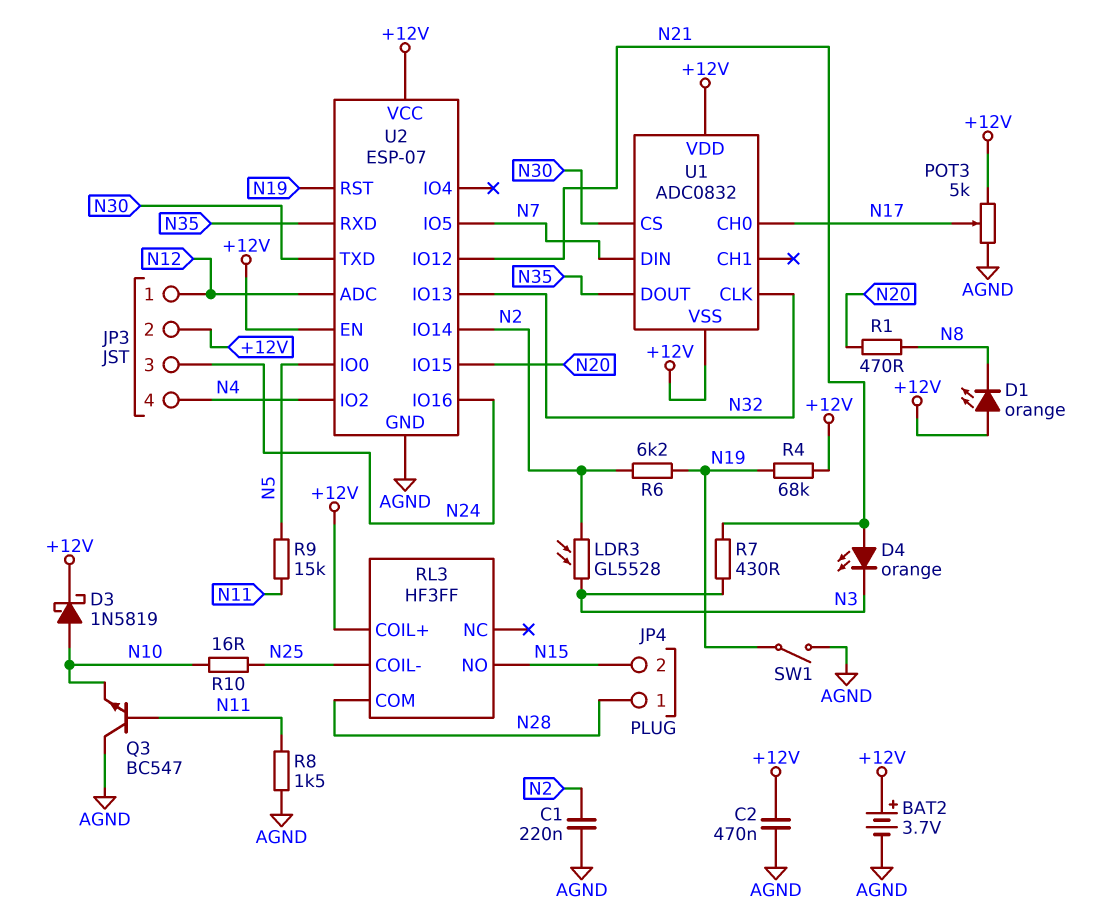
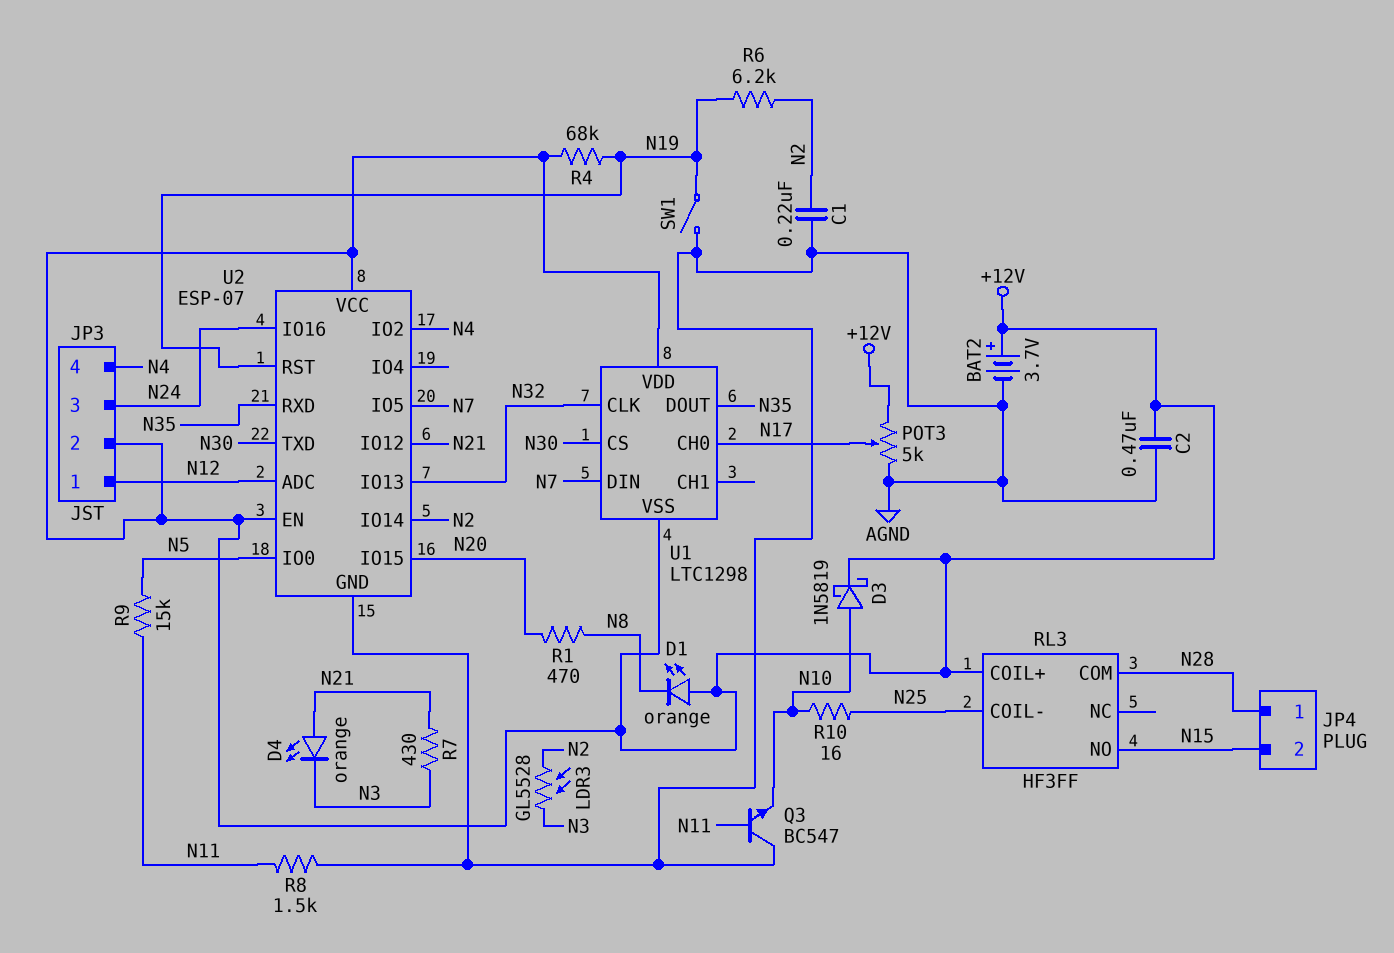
U1: ADC0832 -> LTC1298

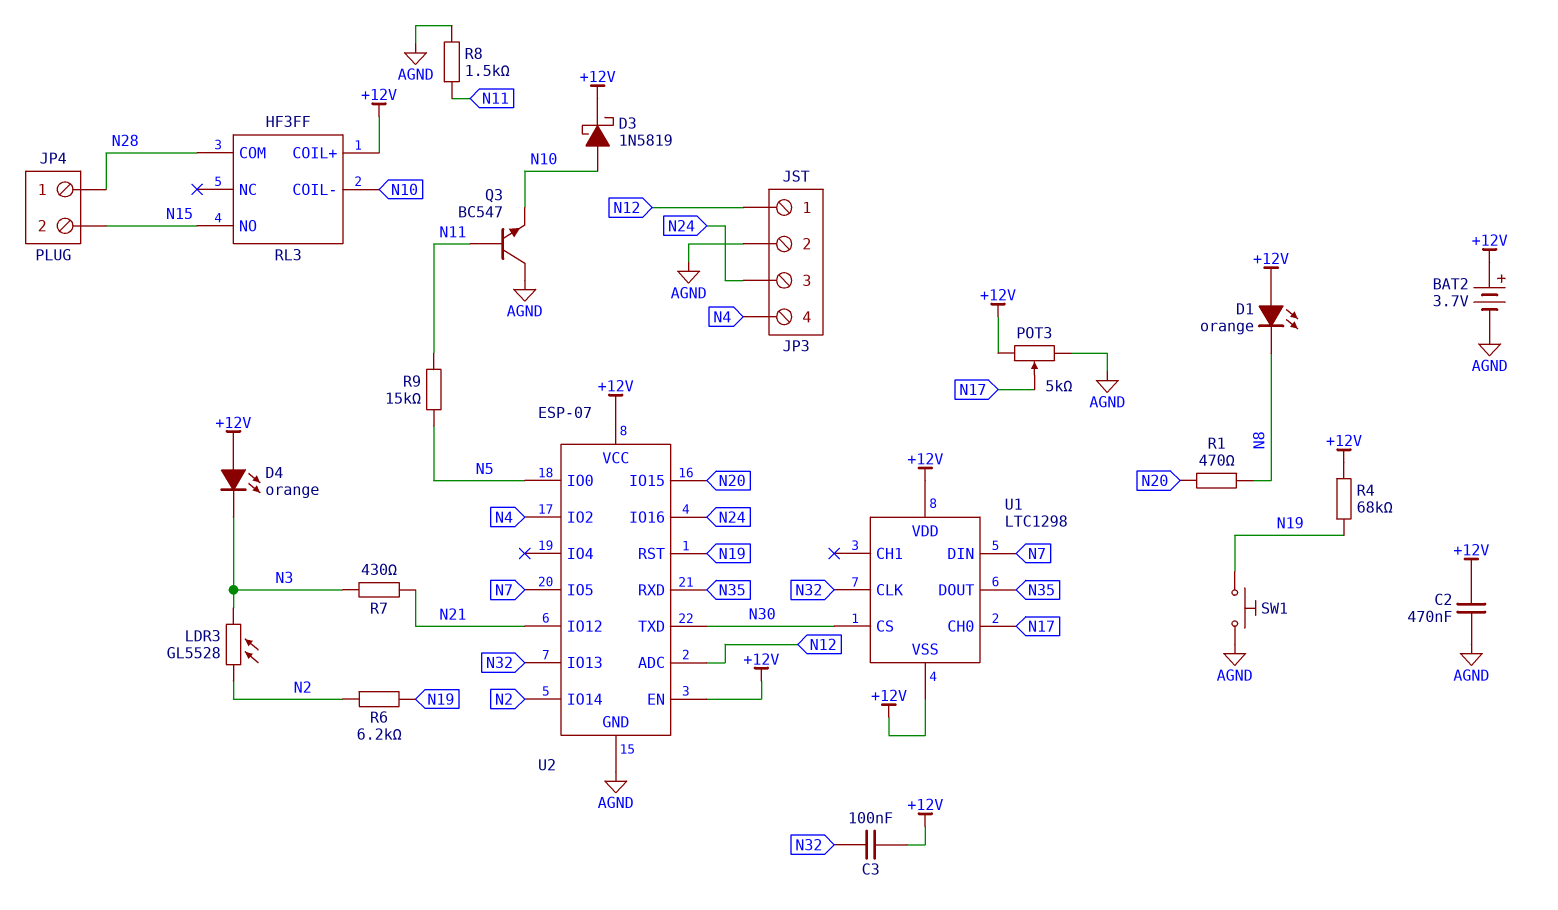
C1: 220nF (AGND, N2) -> none
C3: none -> 100nF (+12V, N32)
D4: LED orange (A N21, K N3) -> LED orange (A +12V, K N3)
JP3 pin 2: +12V -> AGND
R10: 16 (N10, N25) -> none
RL3 pin COIL-: N25 -> N10
SW1: switch (AGND, N19) -> button (AGND, N19)

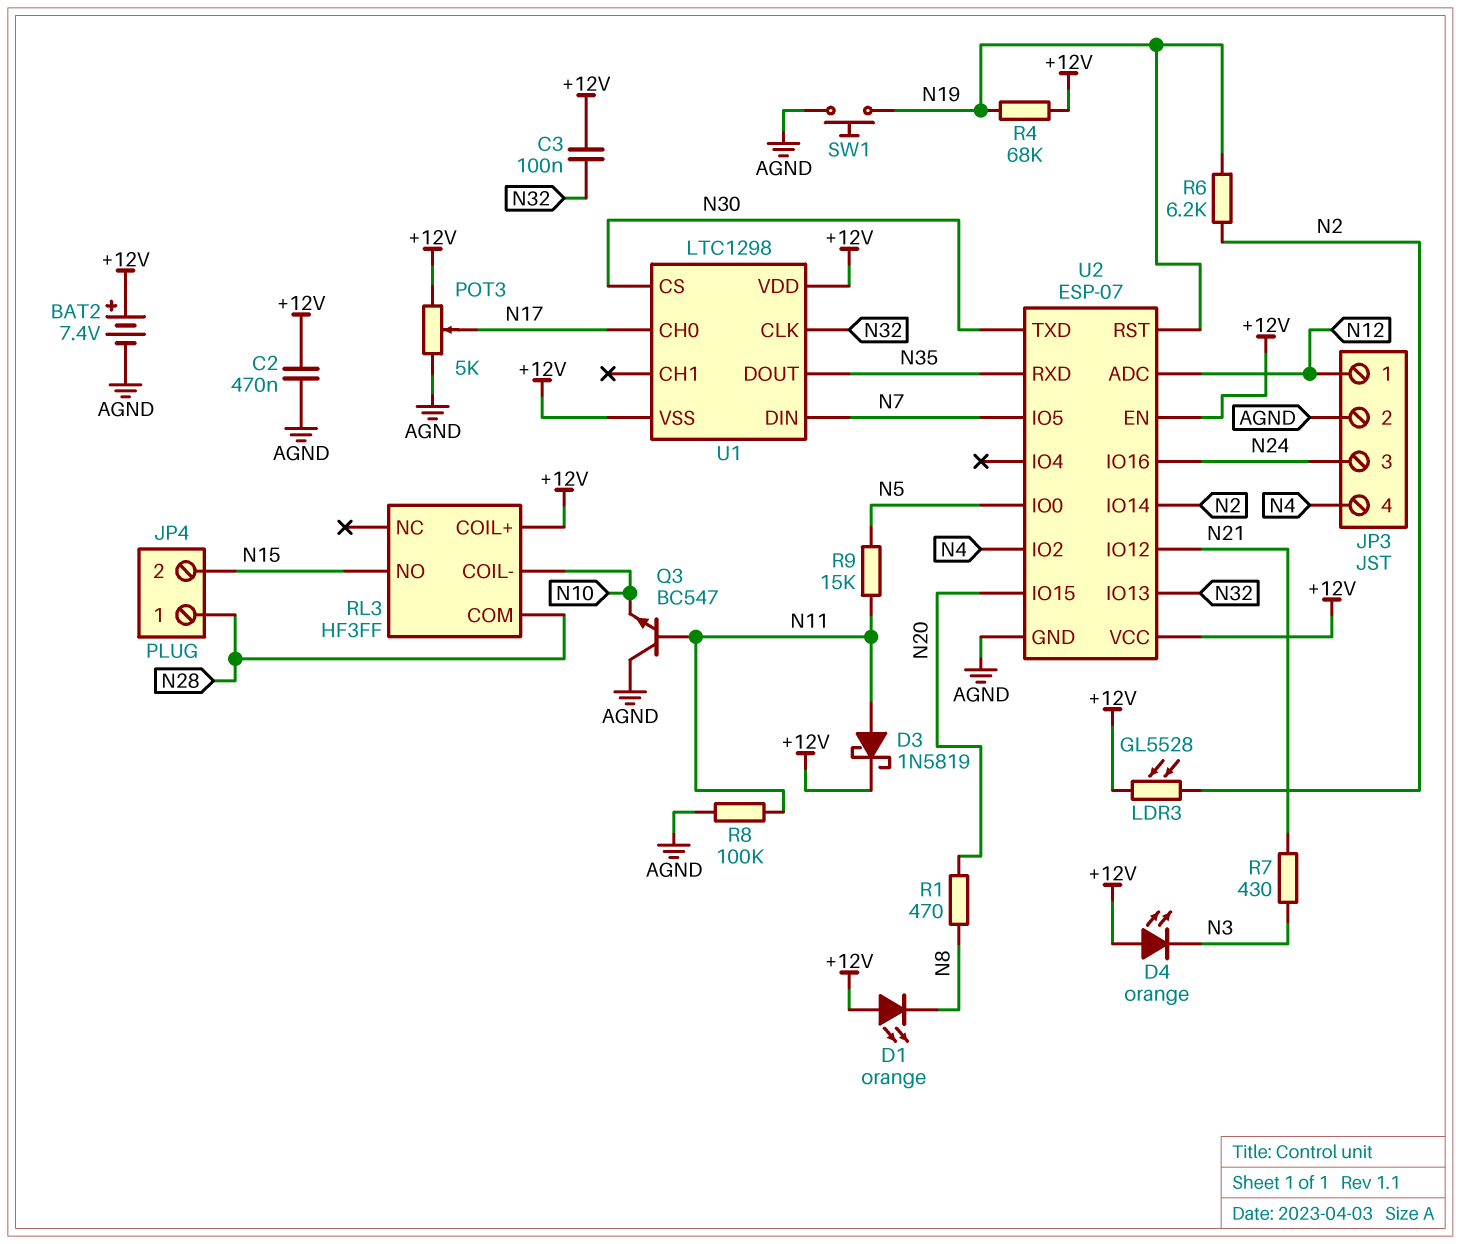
BAT2: 3.7V (plus +12V, minus AGND) -> 7.4V (plus +12V, minus AGND)
D3: schottky 1N5819 (A N10, K +12V) -> schottky 1N5819 (A N11, K +12V)
LDR3: GL5528 (N2, N3) -> GL5528 (+12V, N2)
R8: 1.5k (AGND, N11) -> 100k (AGND, N11)

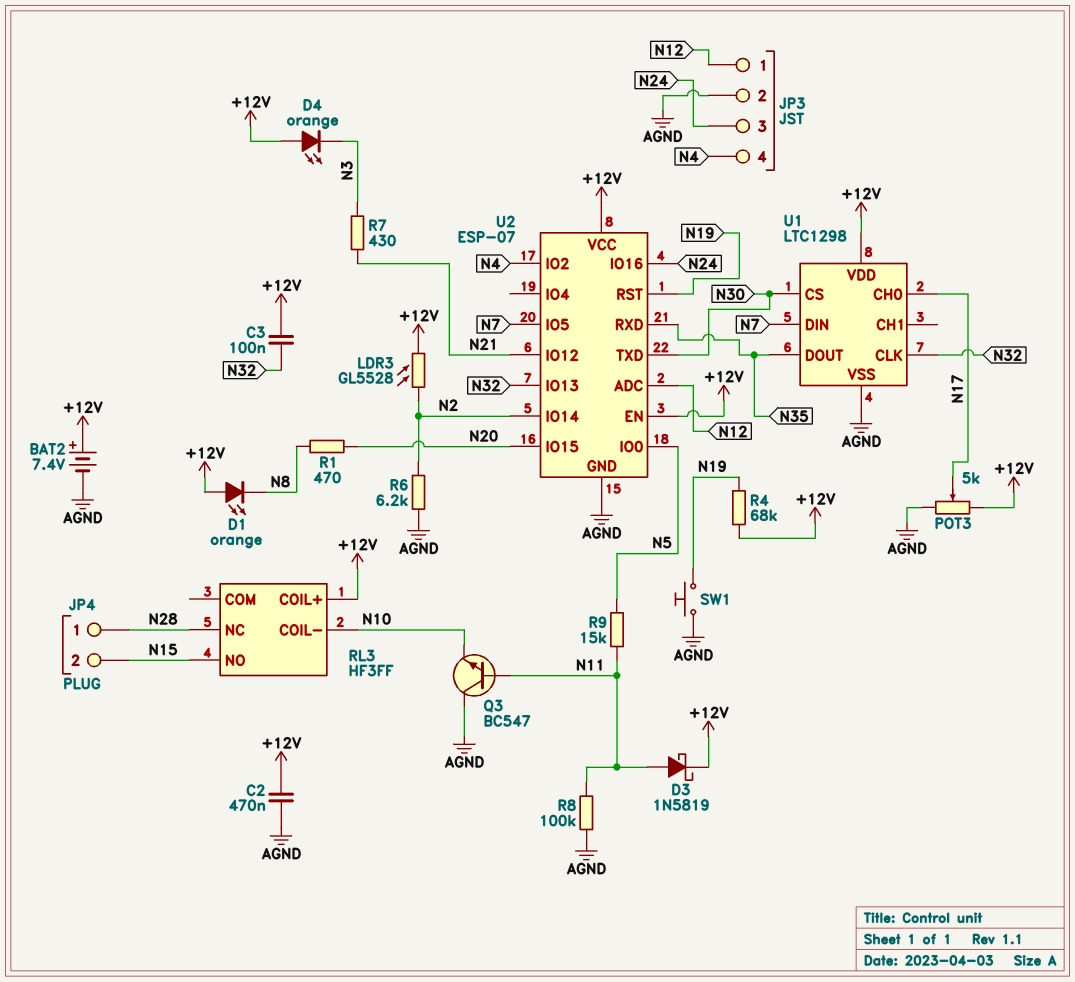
R6: 6.2k (N2, N19) -> 6.2k (AGND, N2)
RL3 pin COM: N28 -> none
RL3 pin NC: none -> N28
U1 pin VSS: +12V -> AGND

